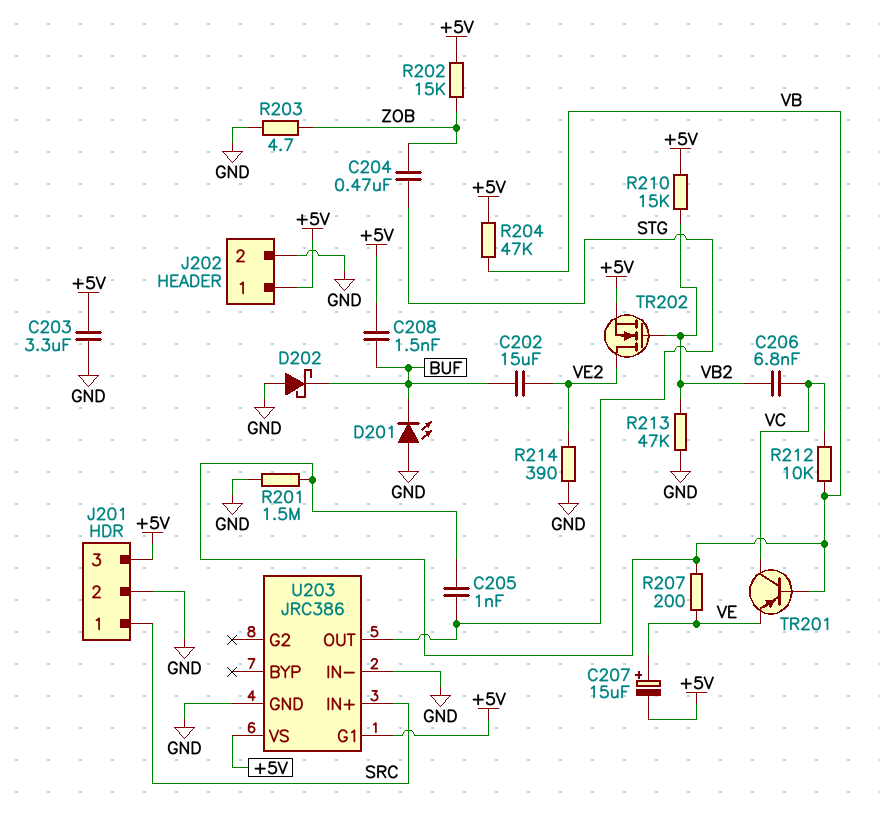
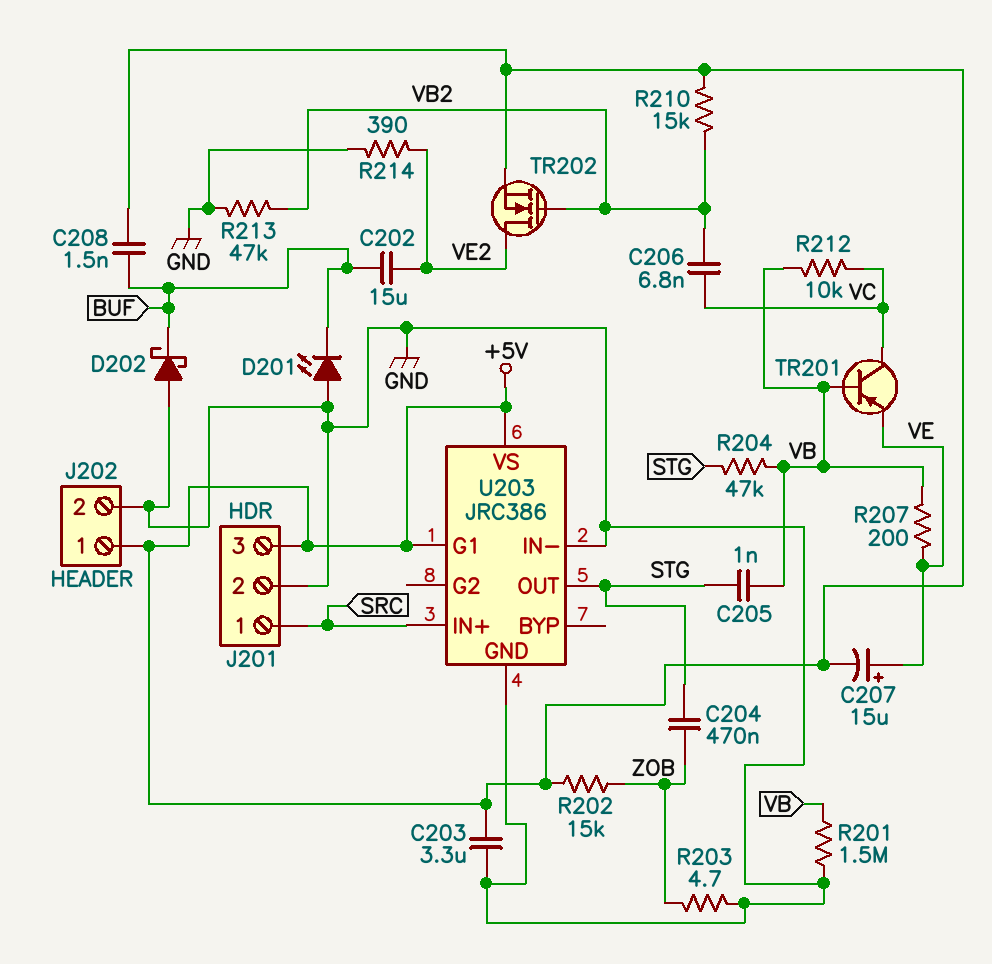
R204: 47k (+5V, VB) -> 47k (STG, VB)

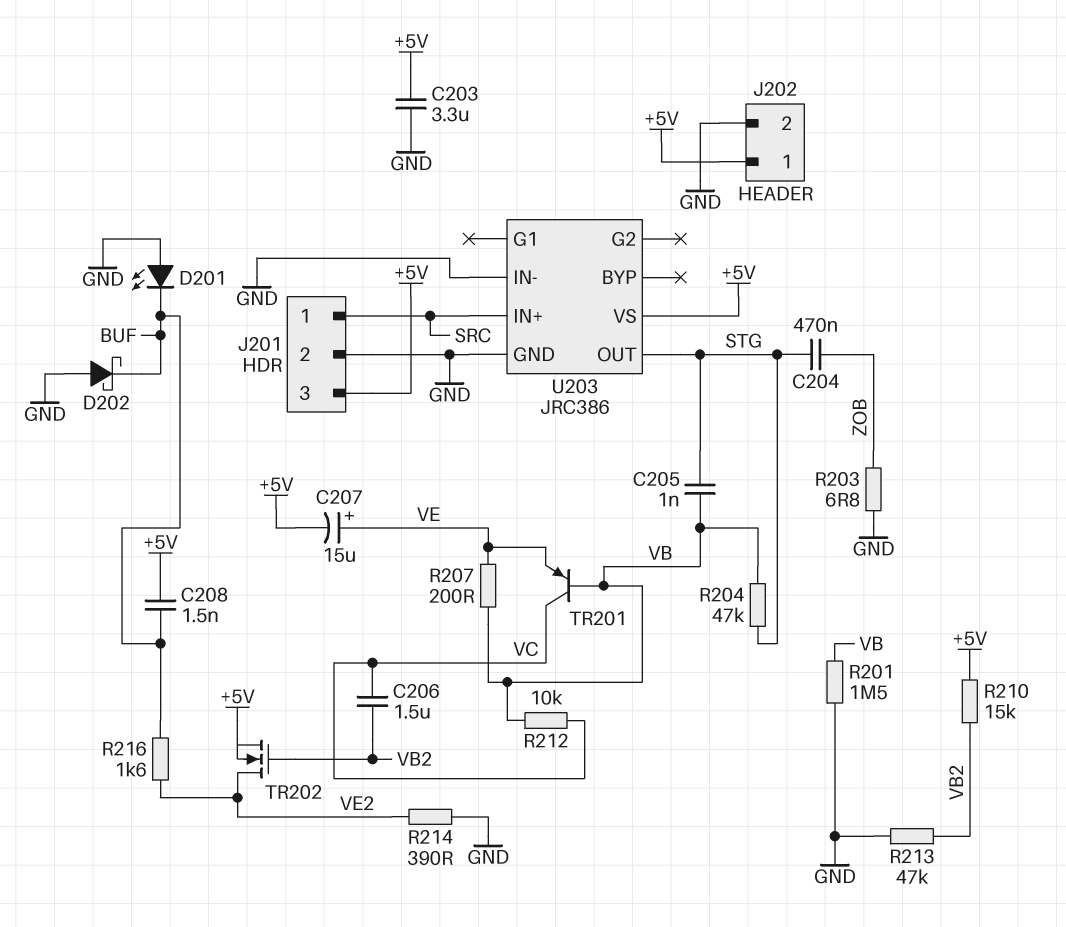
C202: 15uF (BUF, VE2) -> none
C206: 6.8nF (VB2, VC) -> 1.5uF (VB2, VC)
R202: 15k (+5V, ZOB) -> none
R203: 4.7 (GND, ZOB) -> 6.8 (GND, ZOB)
R216: none -> 1.6k (BUF, VE2)
U203 pin G1: +5V -> none

